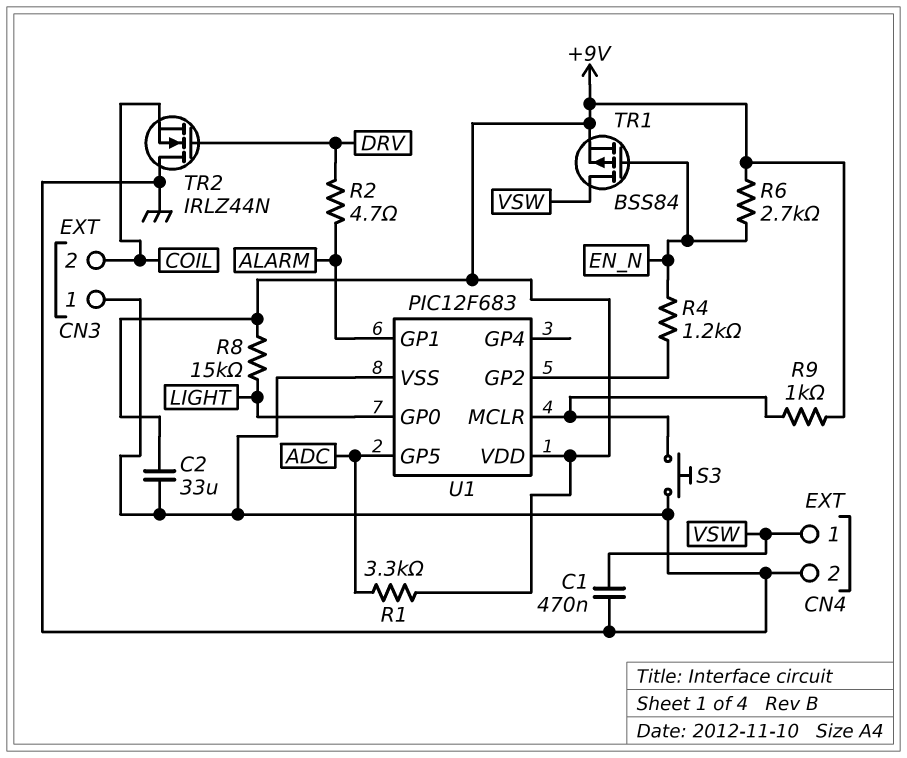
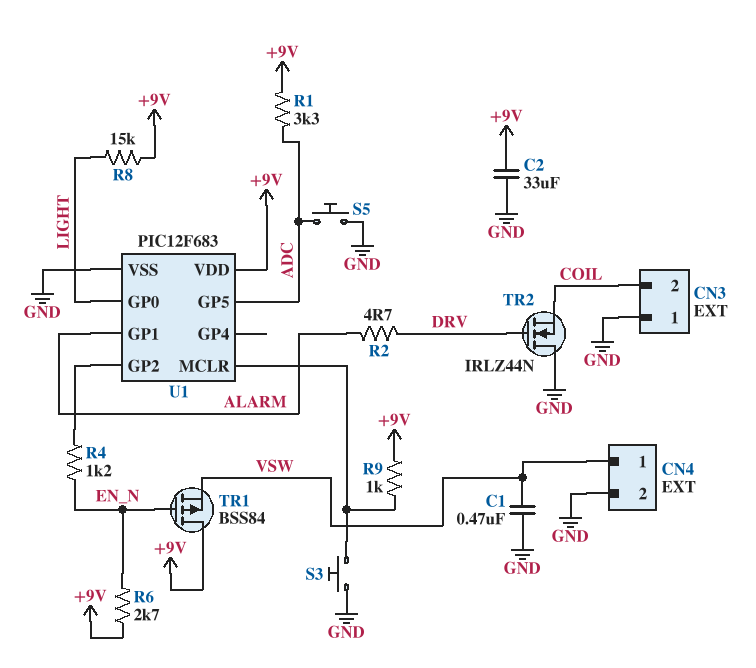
S5: none -> button (ADC, GND)
TR1: PMOS BSS84 (G EN_N, D VSW, S +9V) -> PMOS BSS84 (G EN_N, D +9V, S VSW)

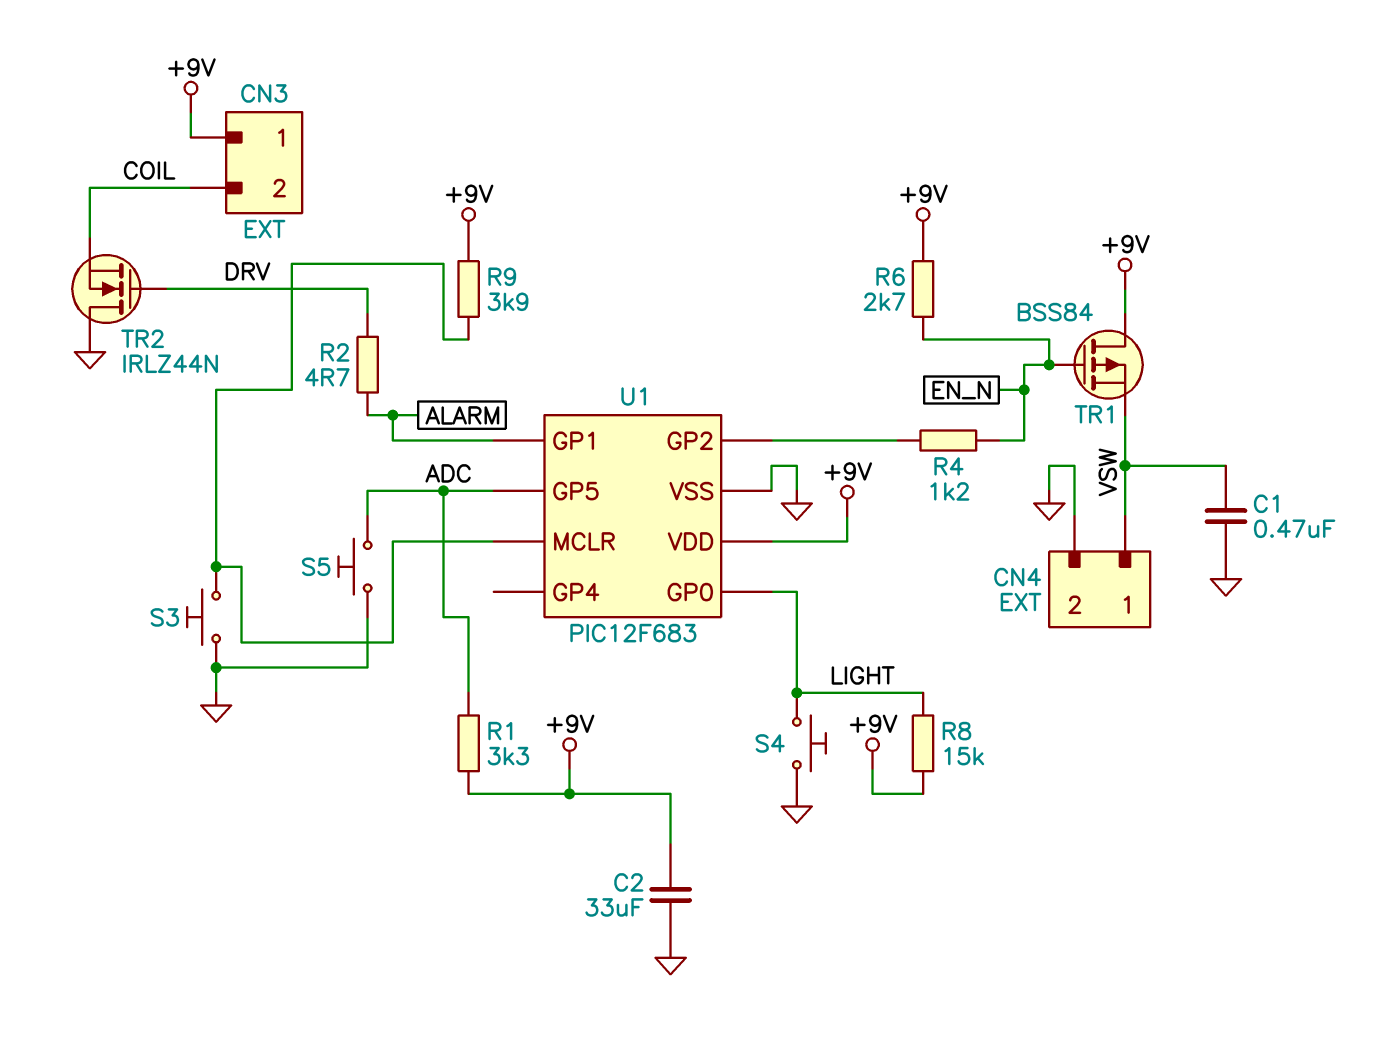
CN3 pin 1: GND -> +9V
R9: 1k (+9V, U1/MCLR) -> 3.9k (+9V, U1/MCLR)
S4: none -> button (GND, LIGHT)

